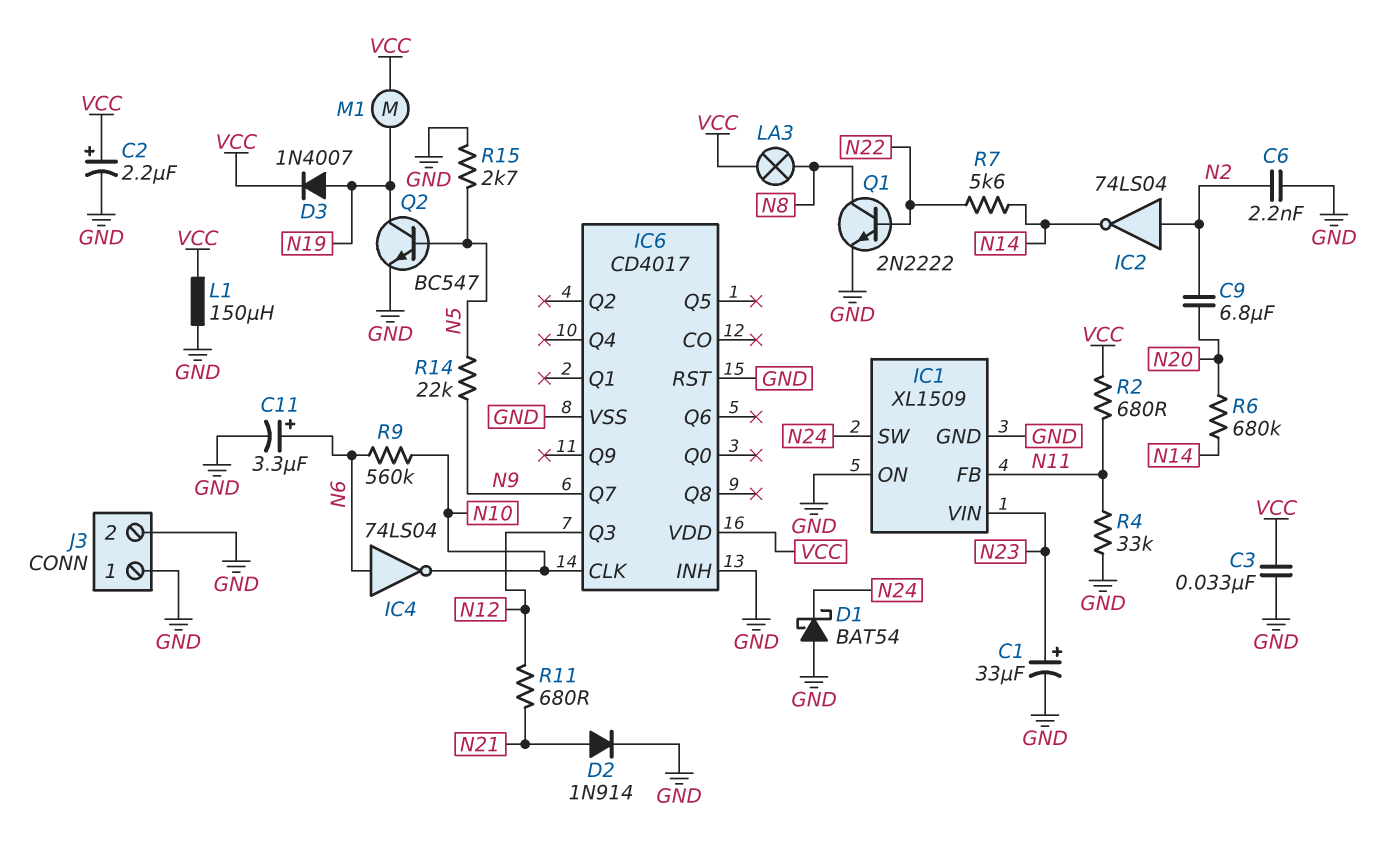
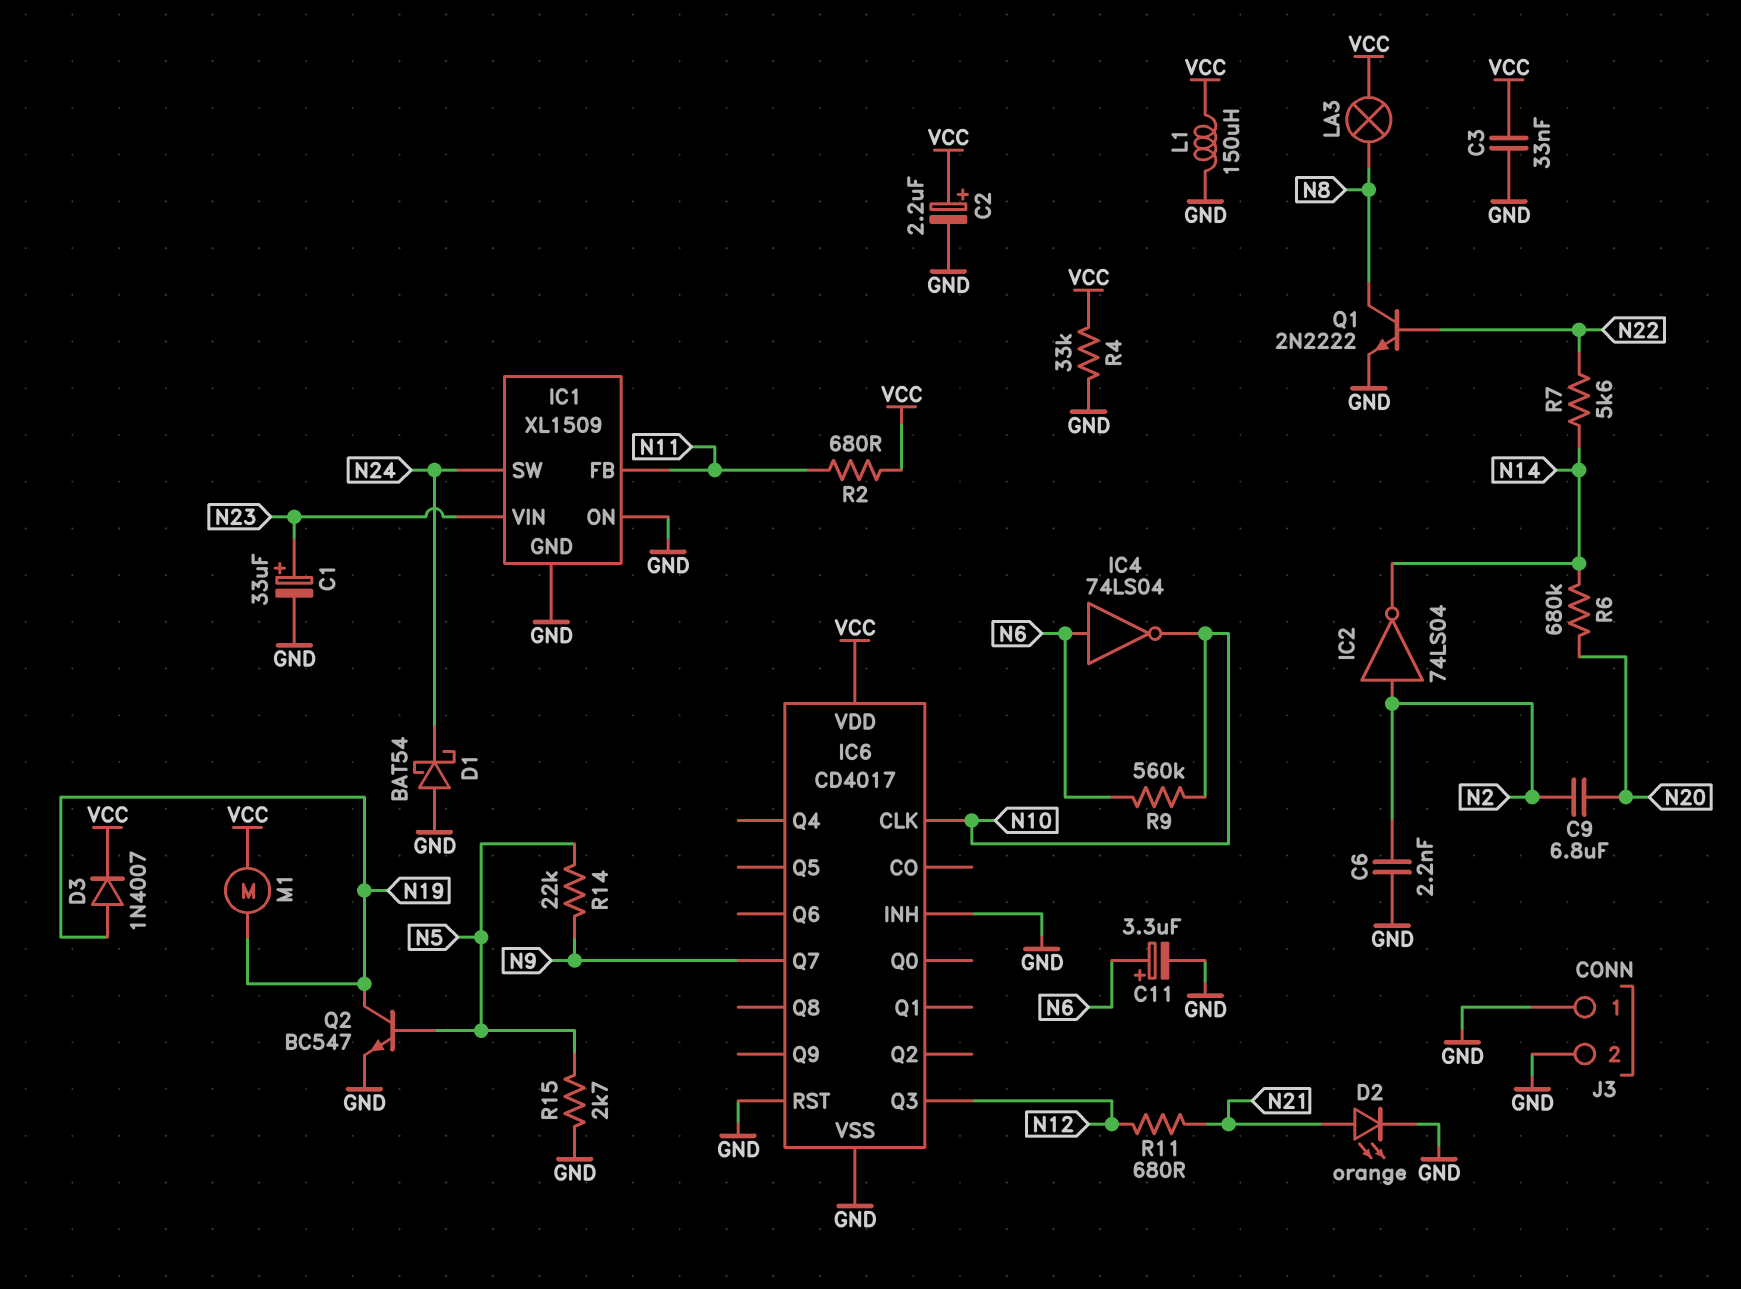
D2: diode 1N914 (A N21, K GND) -> LED orange (A N21, K GND)
R4: 33k (GND, N11) -> 33k (GND, VCC)

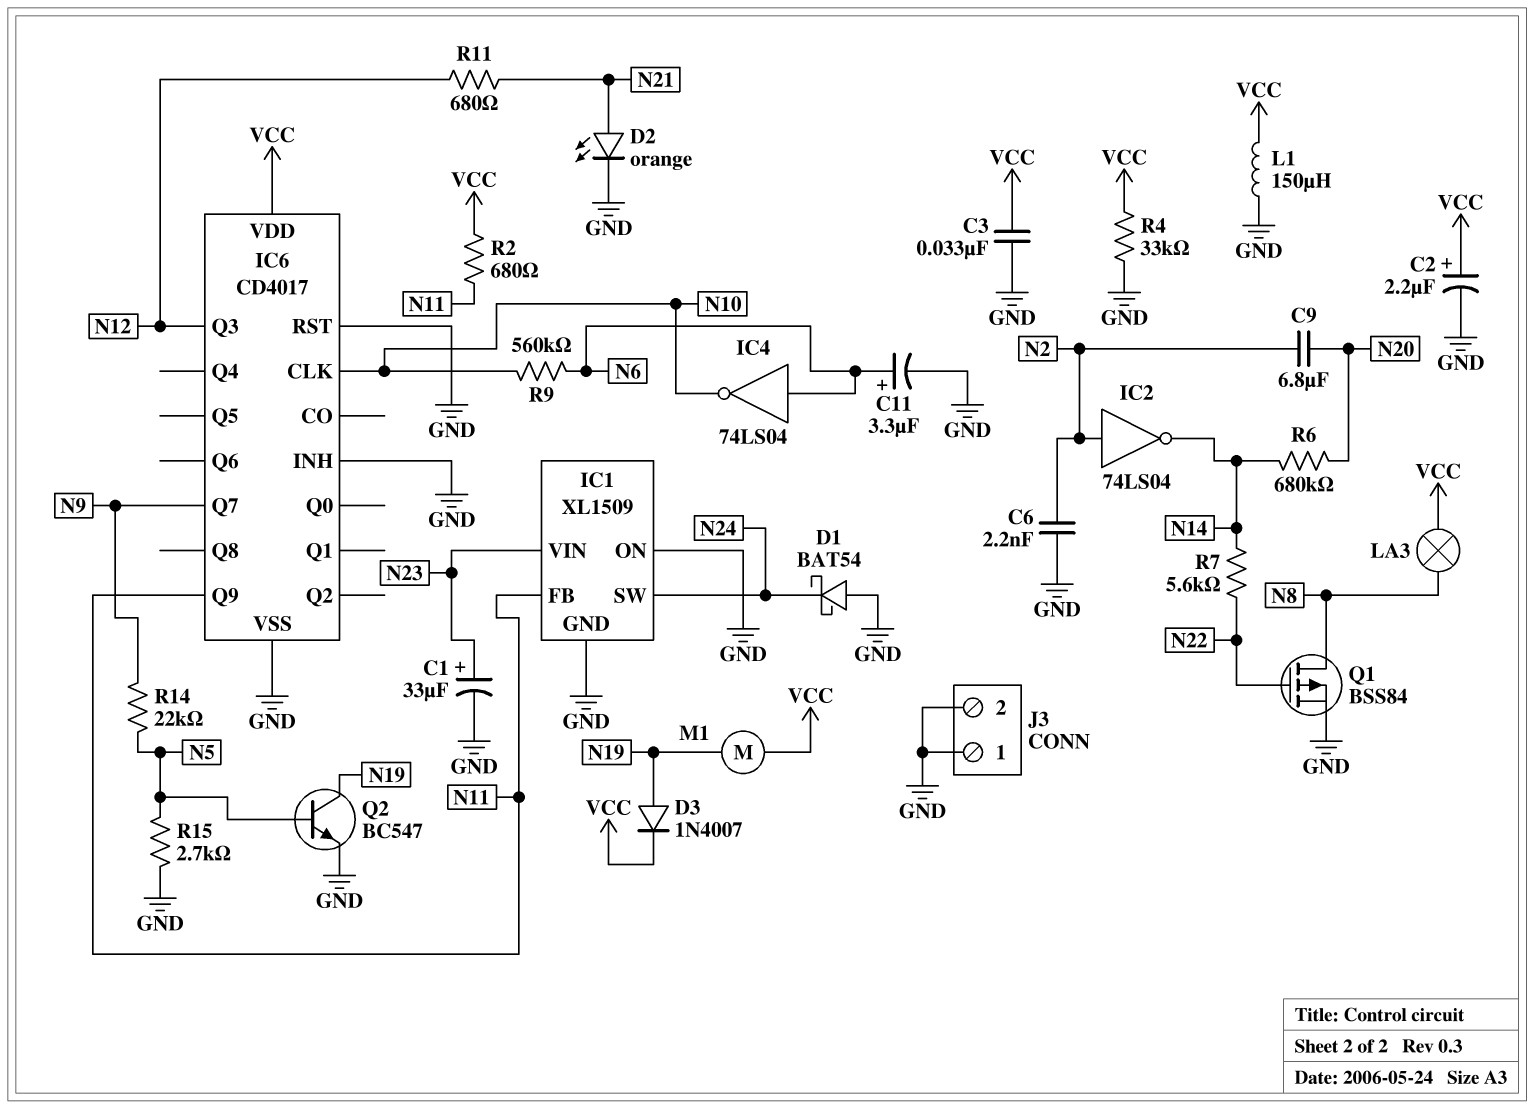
IC6 pin Q9: none -> N11
Q1: NPN 2N2222 (B N22, C N8, E GND) -> PMOS BSS84 (G N22, D N8, S GND)

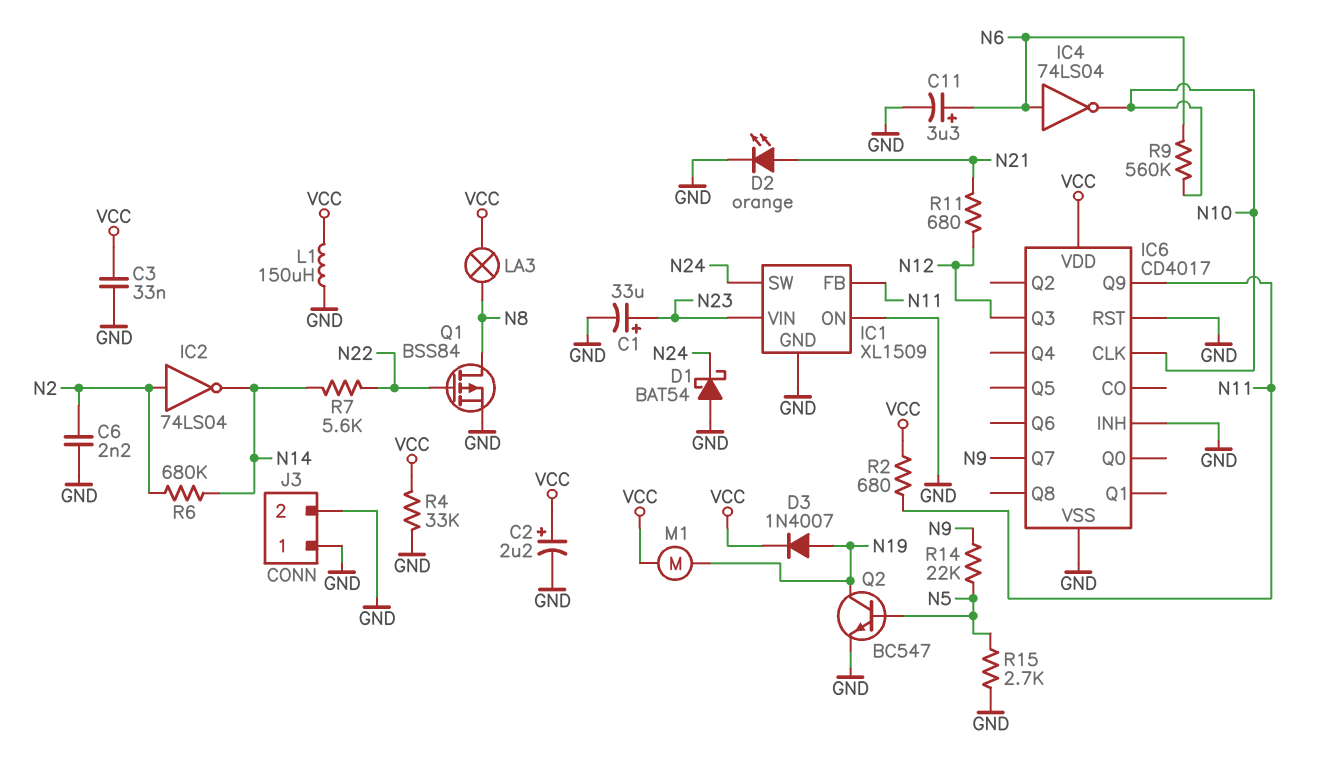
C9: 6.8uF (N2, N20) -> none
R6: 680k (N14, N20) -> 680k (N2, N14)

